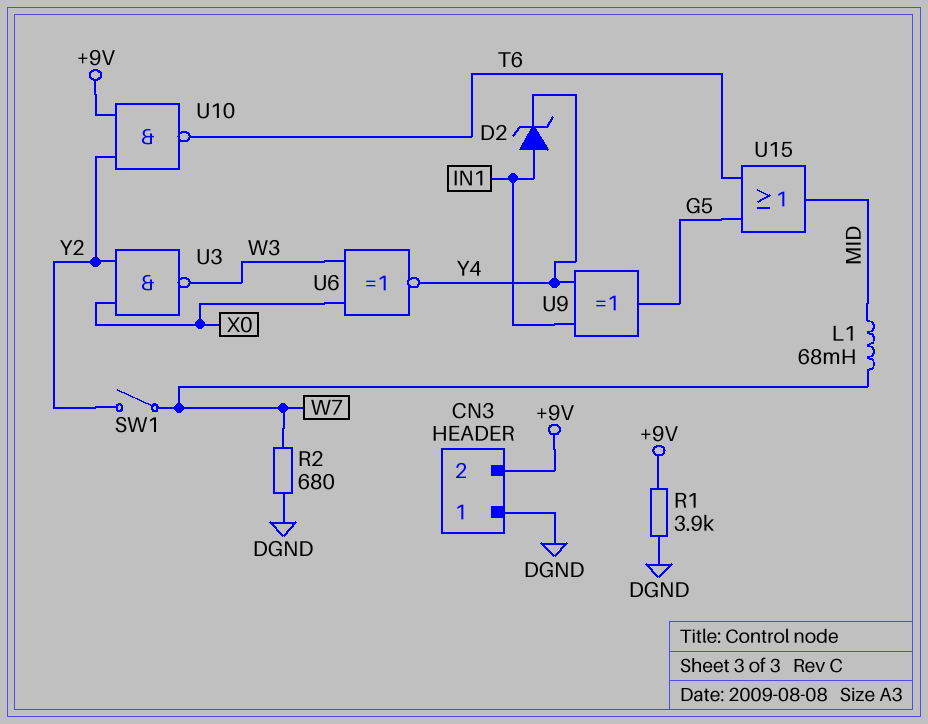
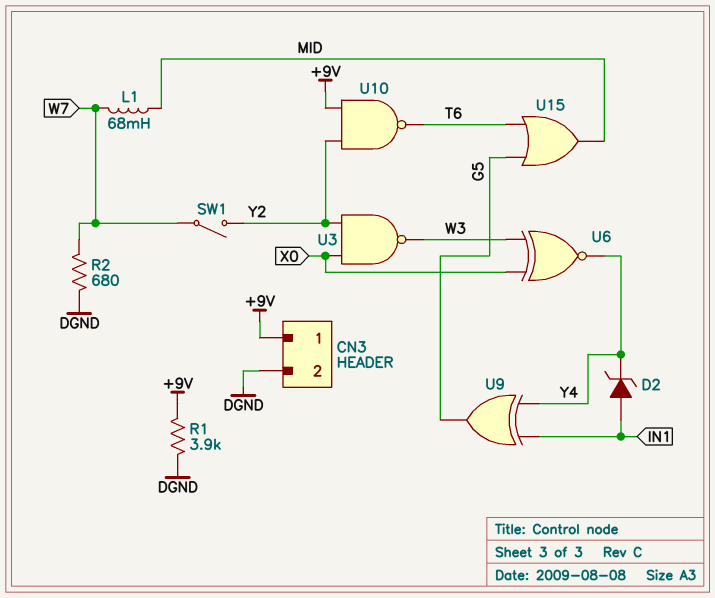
CN3 pin 1: DGND -> +9V
CN3 pin 2: +9V -> DGND

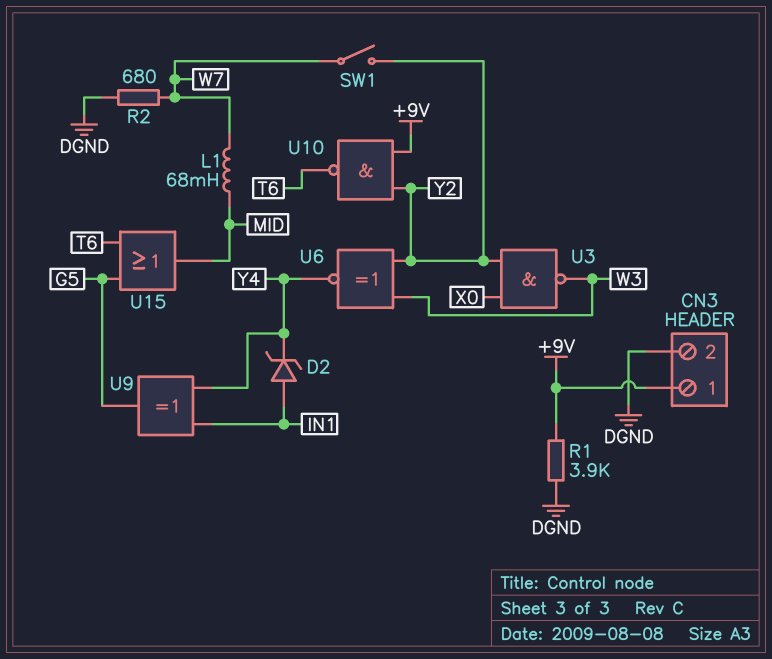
U6: XNOR (in W3, in X0, out Y4) -> XNOR (in W3, in Y2, out Y4)

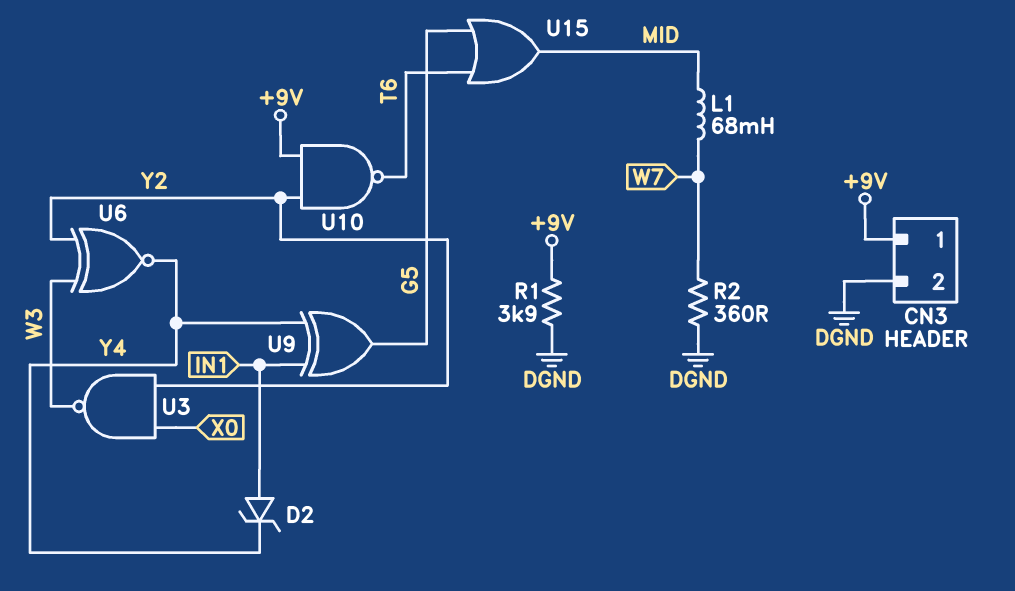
R2: 680 (DGND, W7) -> 360 (DGND, W7)
SW1: switch (W7, Y2) -> none

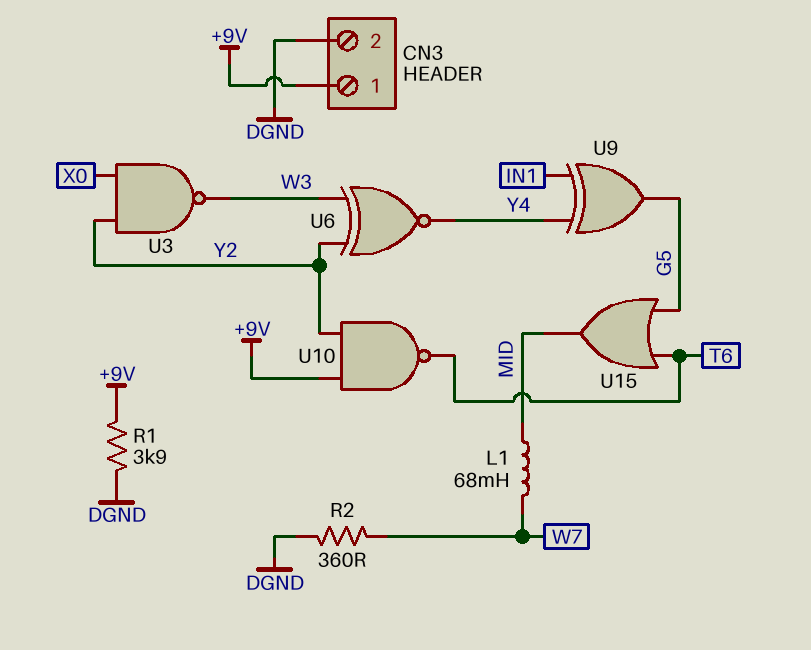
D2: zener (A IN1, K Y4) -> none

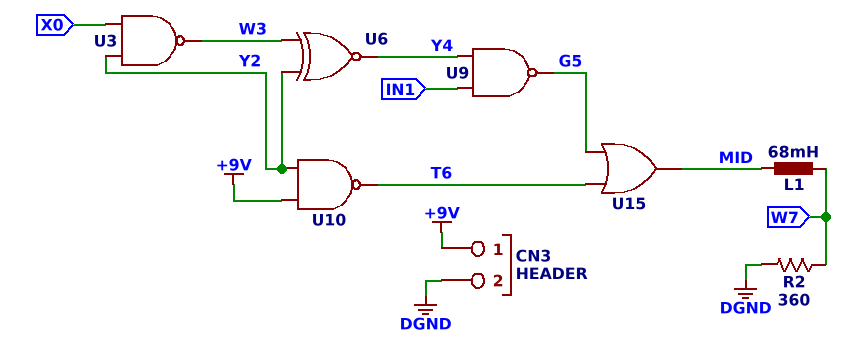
R1: 3.9k (+9V, DGND) -> none
U9: XOR (in IN1, in Y4, out G5) -> NAND (in IN1, in Y4, out G5)

